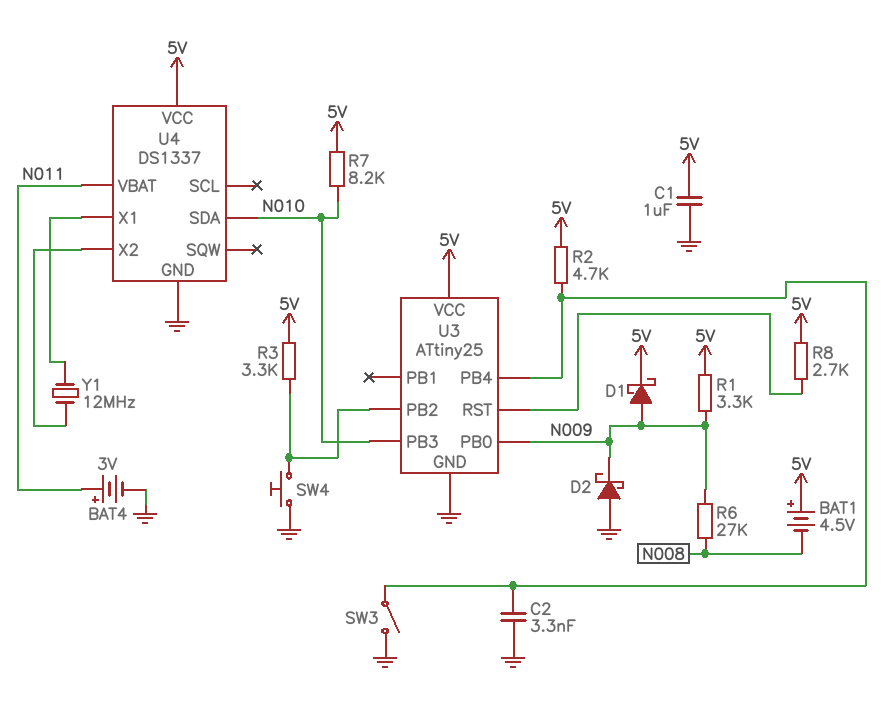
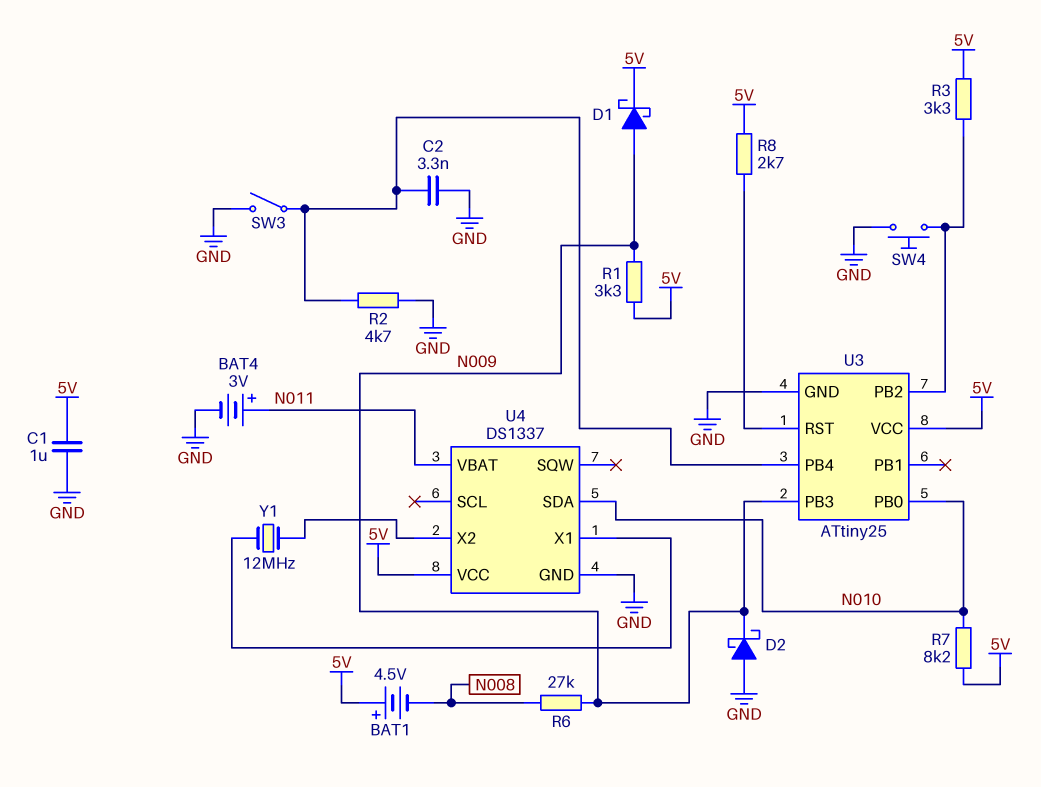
R2: 4.7k (5V, U3/PB4) -> 4.7k (GND, U3/PB4)
U3 pin PB0: N009 -> N010
U3 pin PB3: N010 -> N009

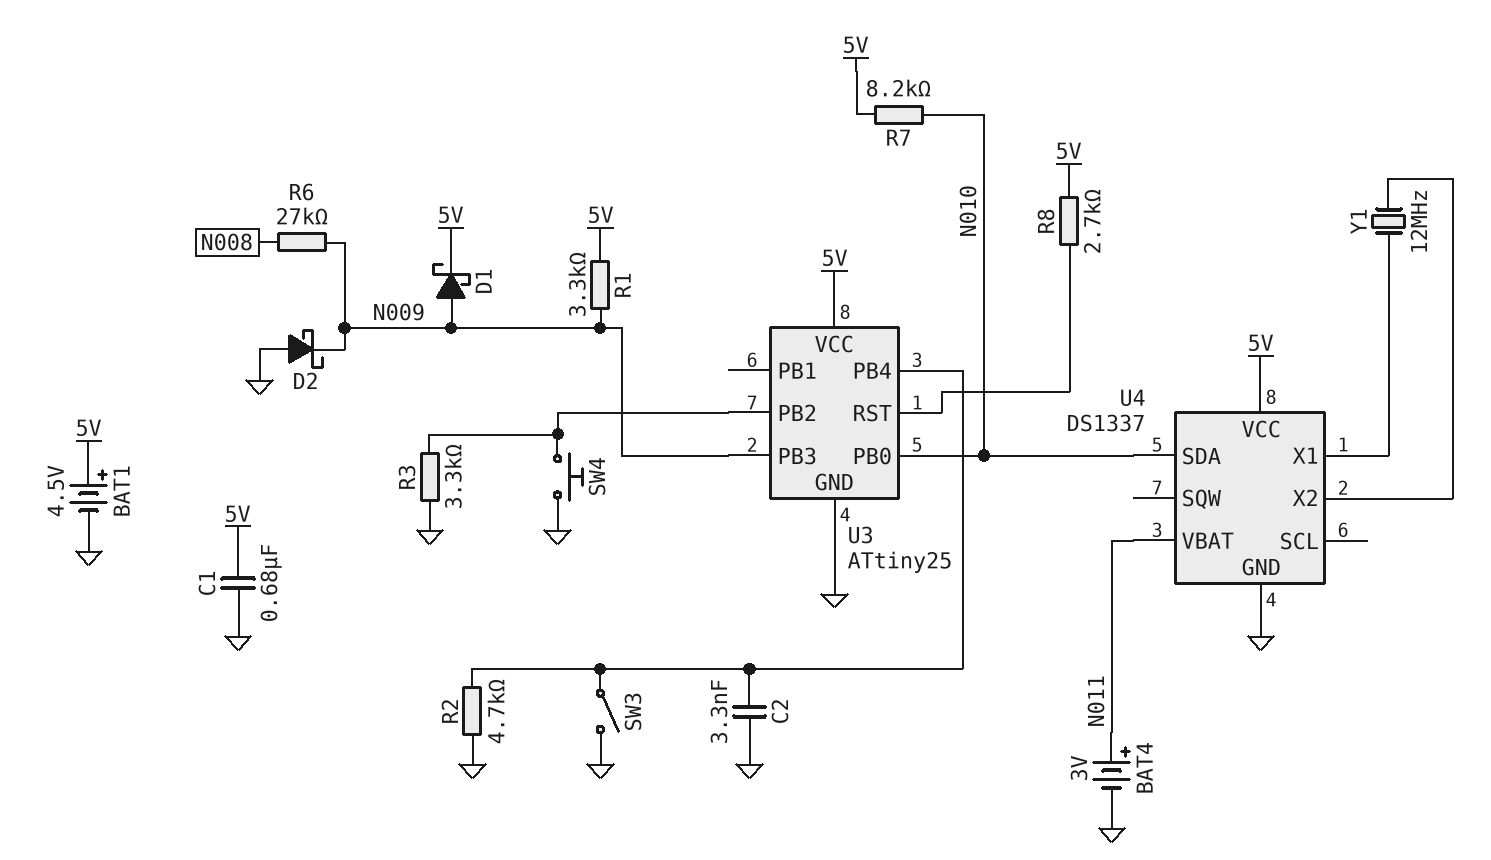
BAT1: 4.5V (plus 5V, minus N008) -> 4.5V (plus 5V, minus GND)
C1: 1uF (5V, GND) -> 680nF (5V, GND)
R3: 3.3k (5V, U3/PB2) -> 3.3k (GND, U3/PB2)

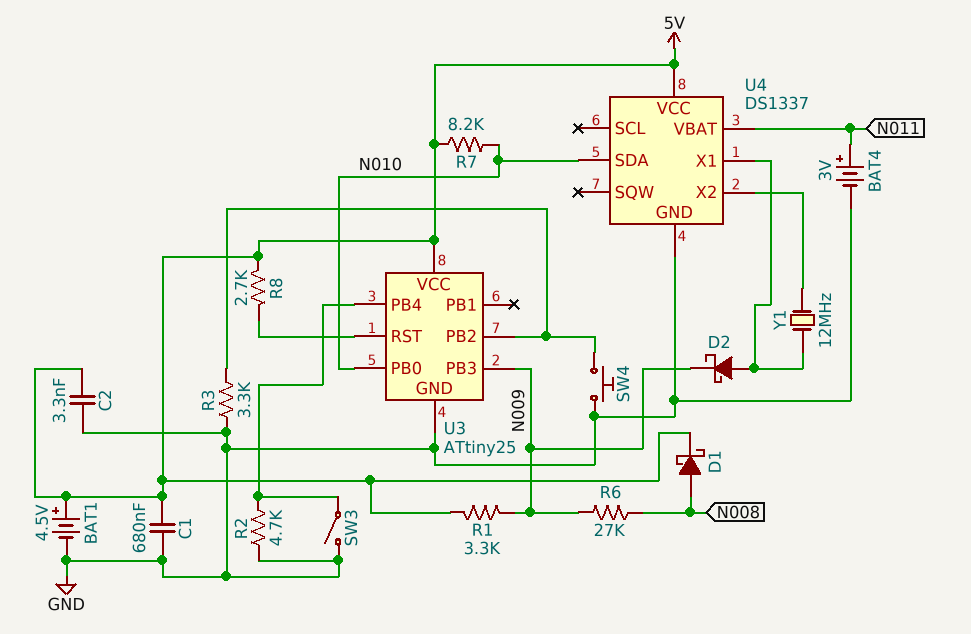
C2: 3.3nF (GND, U3/PB4) -> 3.3nF (5V, GND)
D1: schottky (A N009, K 5V) -> schottky (A N008, K 5V)
D2: schottky (A GND, K N009) -> schottky (A U4/X1, K N009)

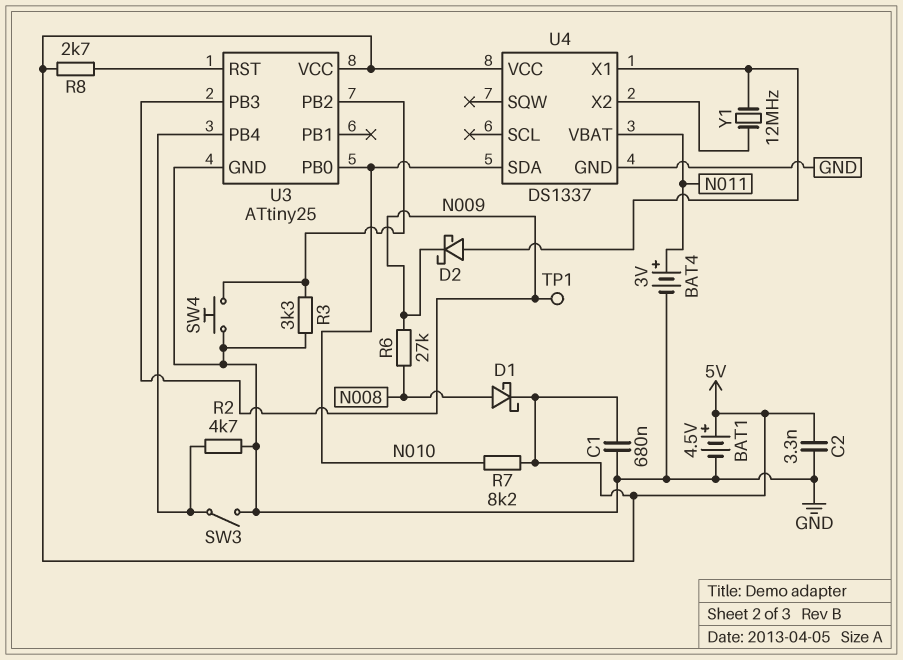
R1: 3.3k (5V, N009) -> none
TP1: none -> test point (N009)

